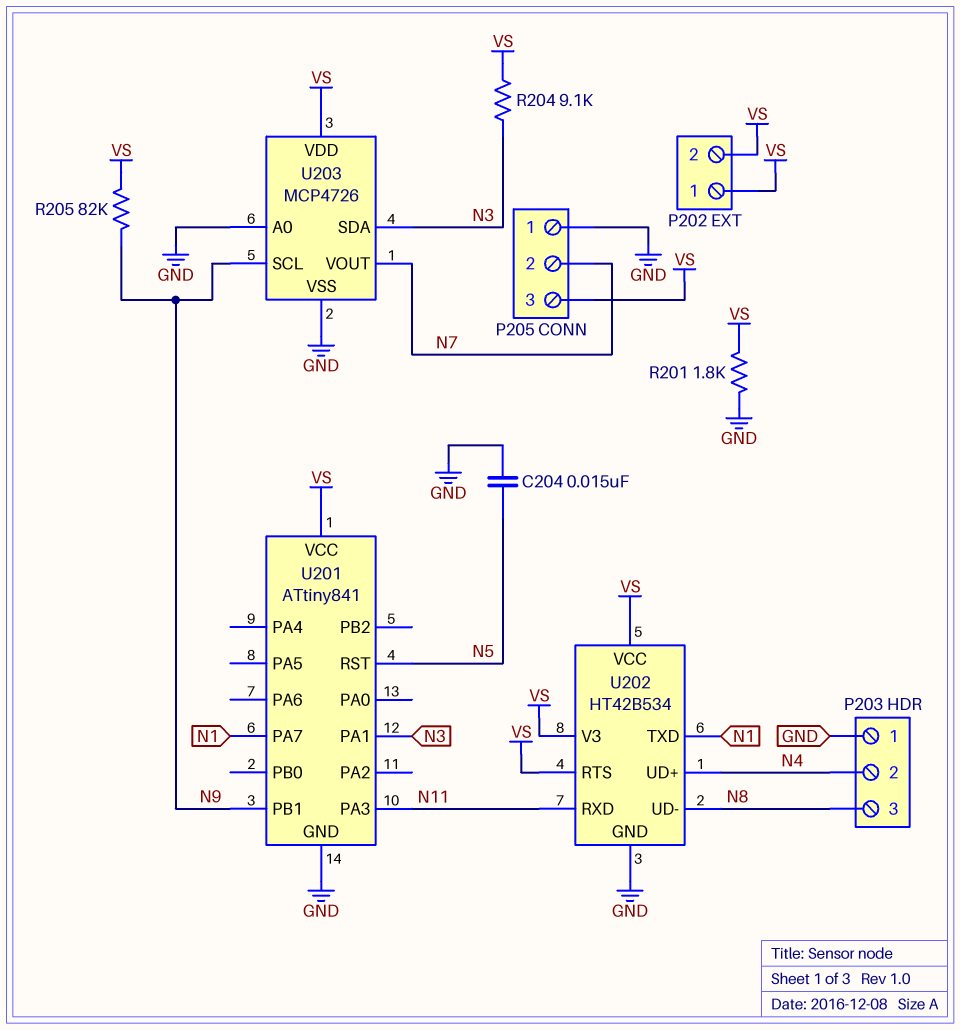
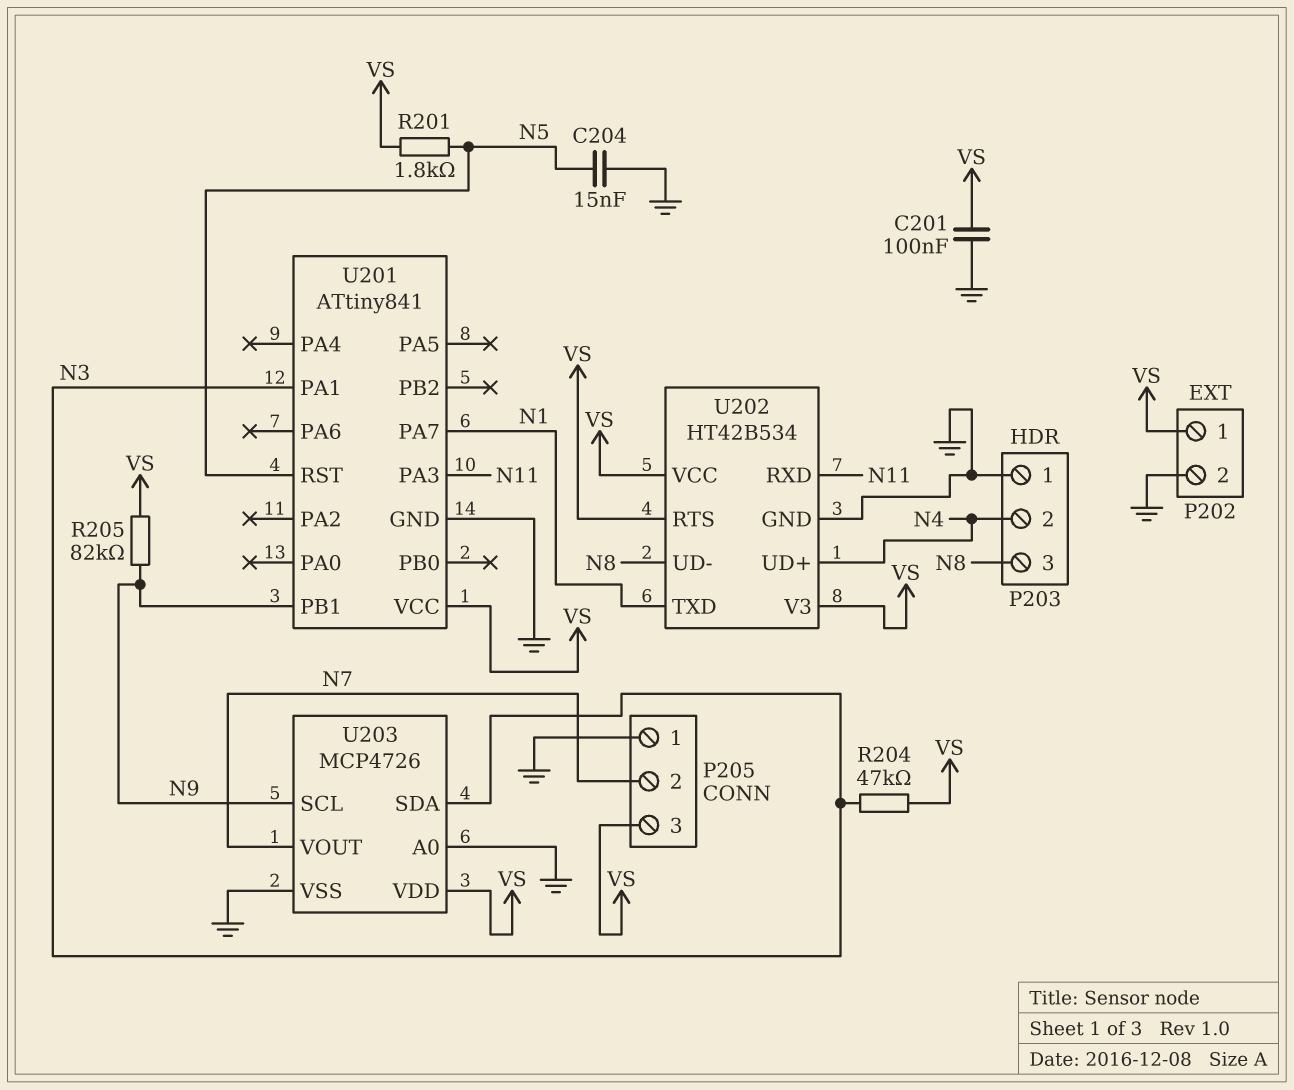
C201: none -> 100nF (GND, VS)
P202 pin 2: VS -> GND
R201: 1.8k (GND, VS) -> 1.8k (N5, VS)
R204: 9.1k (N3, VS) -> 47k (N3, VS)

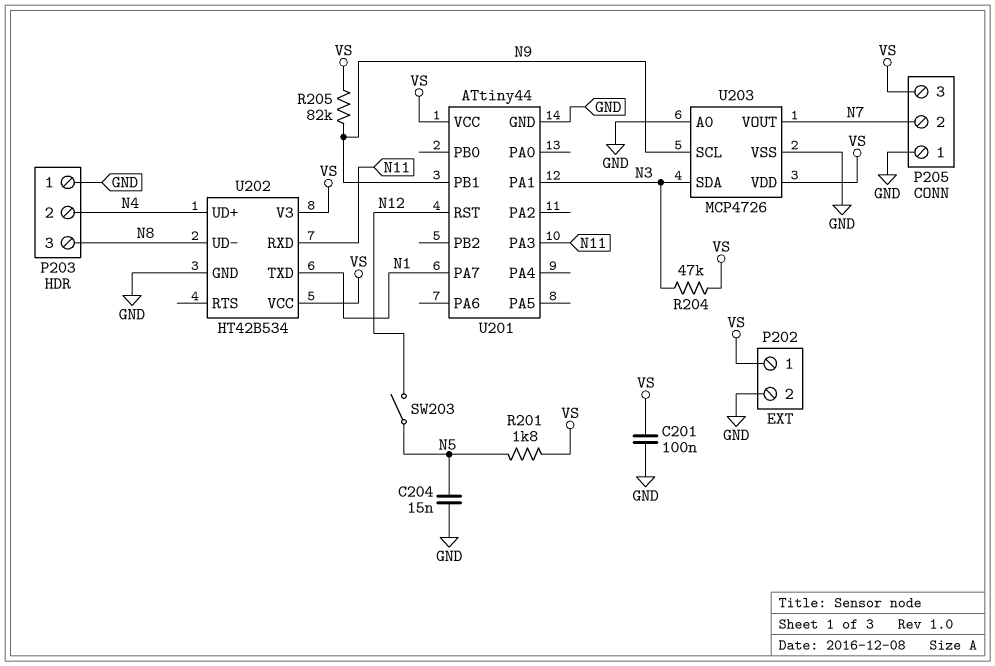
SW203: none -> switch (N5, N12)
U201: ATtiny841 -> ATtiny44
U201 pin RST: N5 -> N12
U202 pin RTS: VS -> none

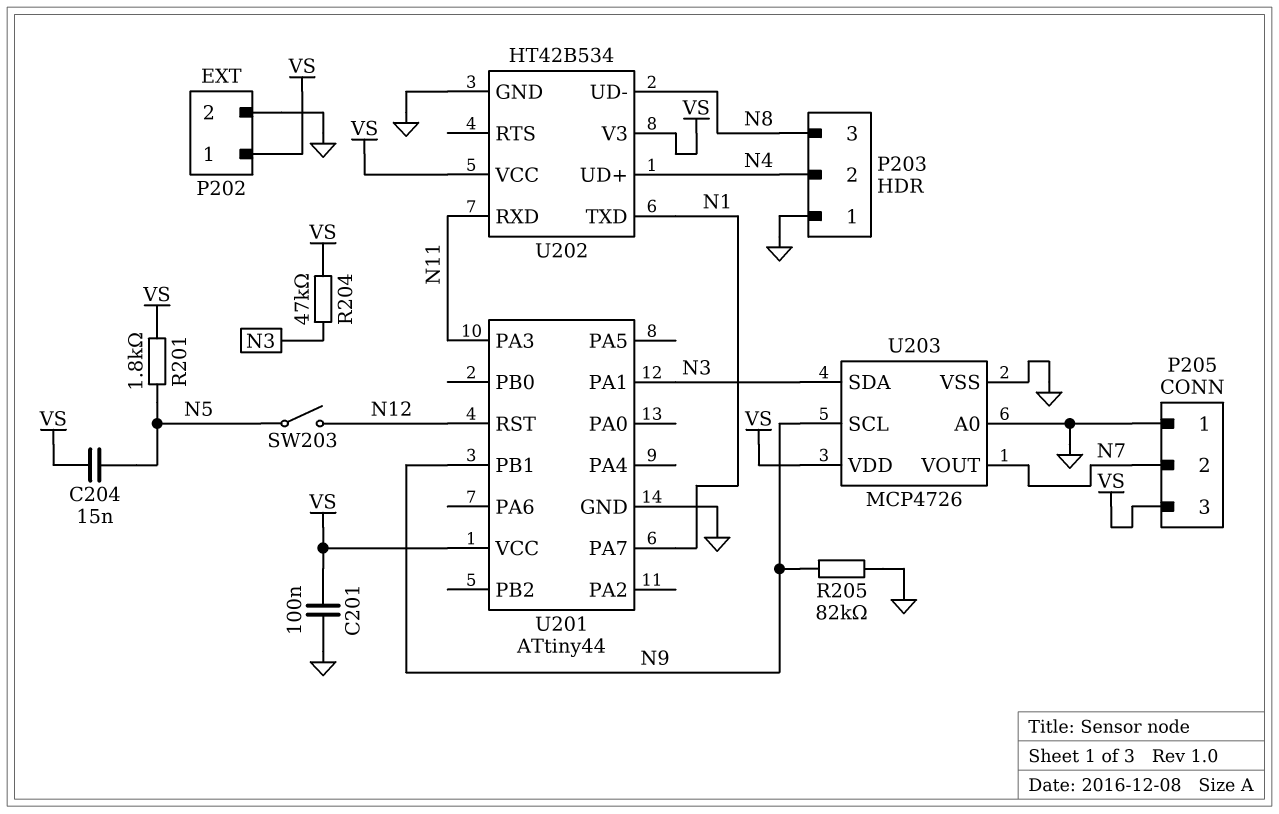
C204: 15nF (GND, N5) -> 15nF (N5, VS)
R205: 82k (N9, VS) -> 82k (GND, N9)

